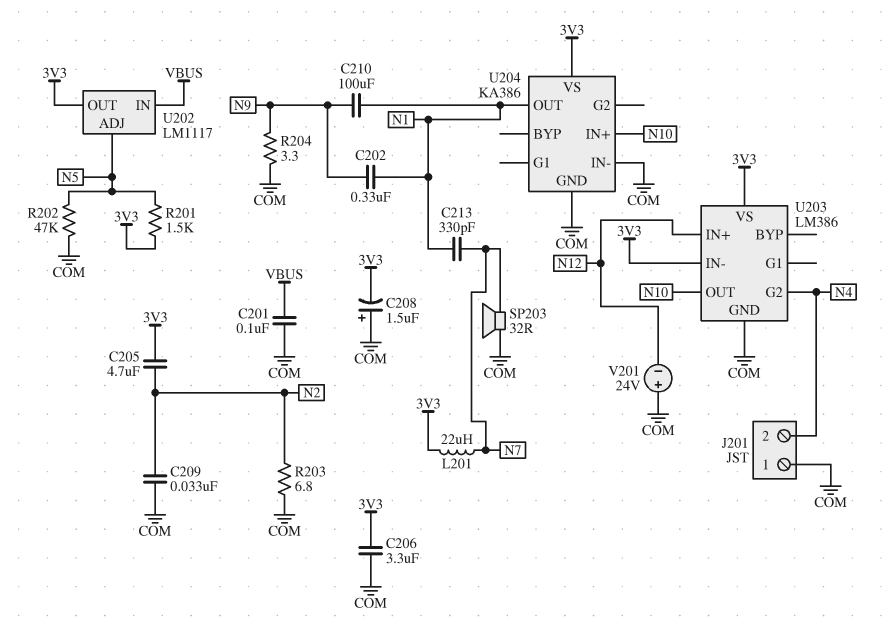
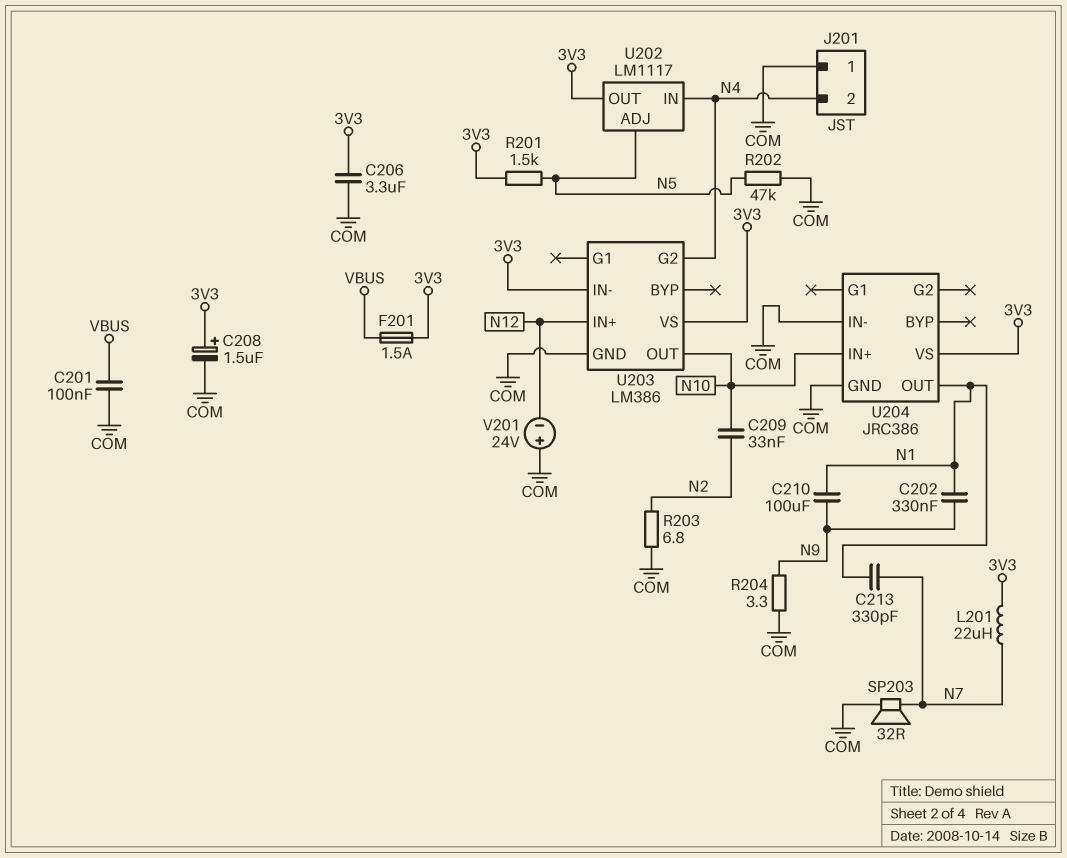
C205: 4.7uF (3V3, N2) -> none
C208: 1.5uF (plus COM, minus 3V3) -> 1.5uF (plus 3V3, minus COM)
C209: 33nF (COM, N2) -> 33nF (N2, N10)
F201: none -> 1.5A (3V3, VBUS)
U202 pin IN: VBUS -> N4
U204: KA386 -> JRC386

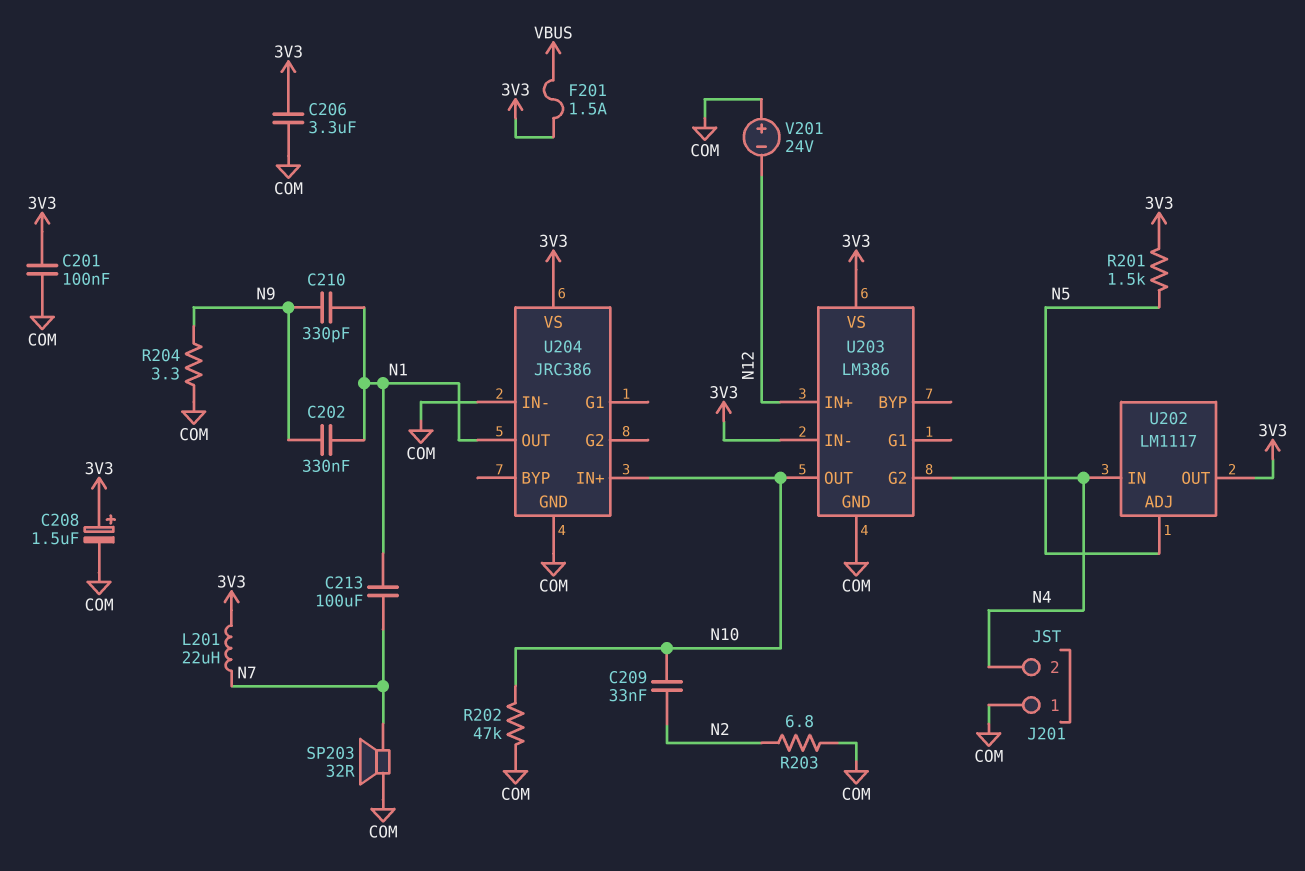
C201: 100nF (COM, VBUS) -> 100nF (3V3, COM)
C210: 100uF (N1, N9) -> 330pF (N1, N9)
C213: 330pF (N1, N7) -> 100uF (N1, N7)
R202: 47k (COM, N5) -> 47k (COM, N10)

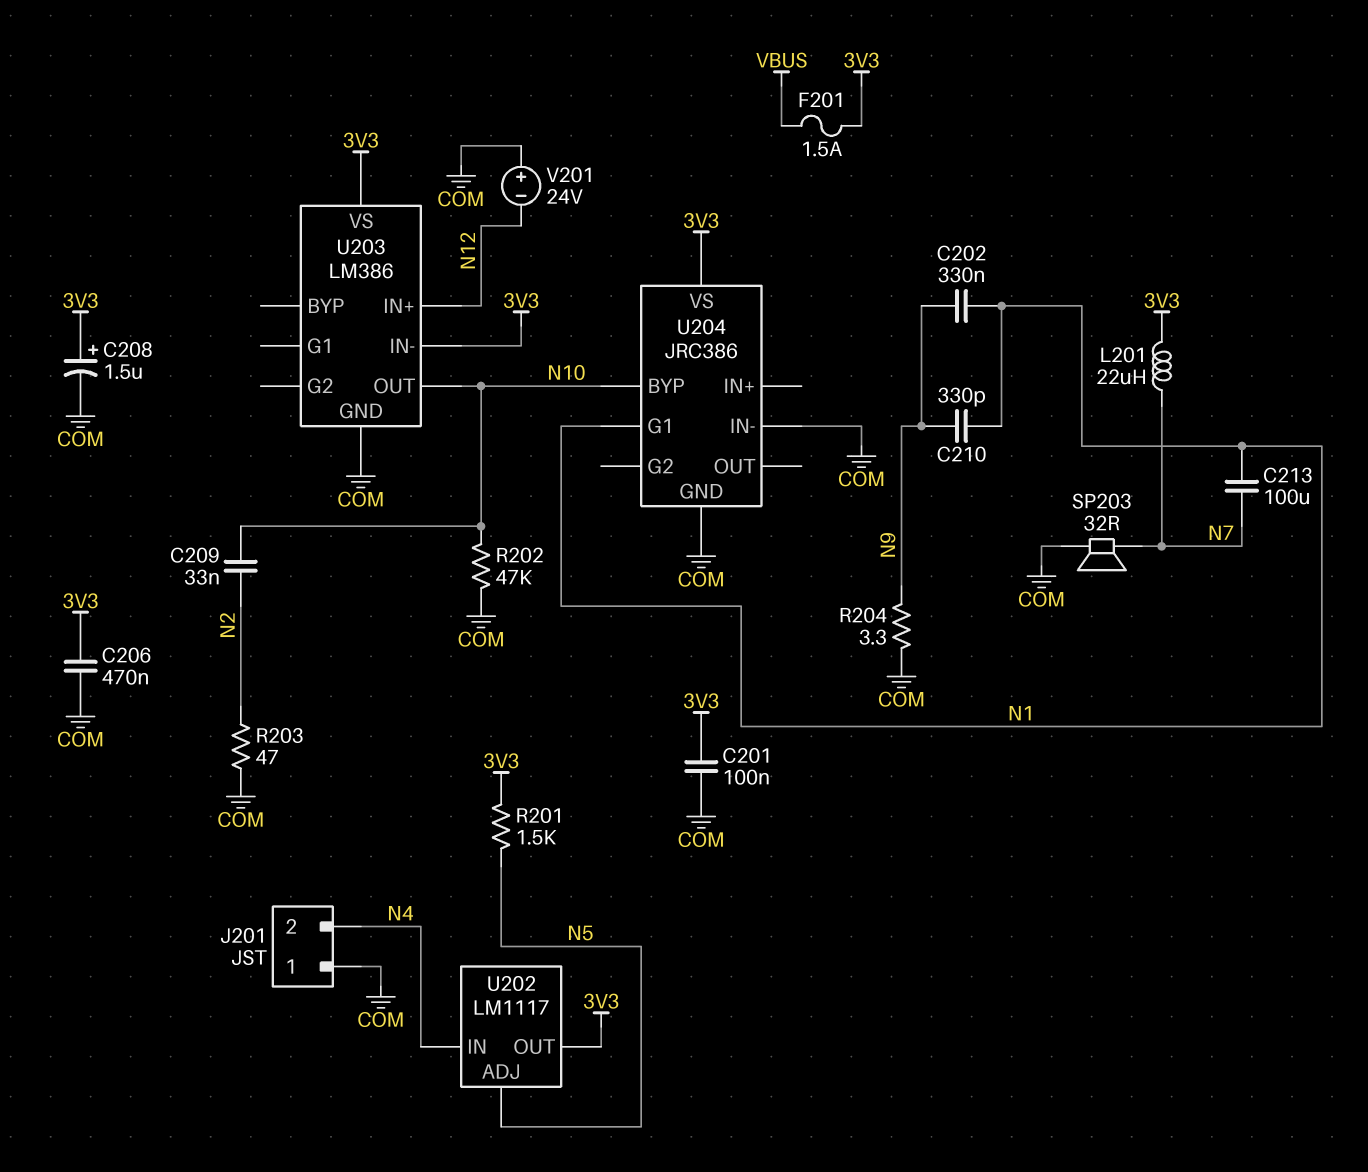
C206: 3.3uF (3V3, COM) -> 470nF (3V3, COM)
R203: 6.8 (COM, N2) -> 47 (COM, N2)
U203 pin G2: N4 -> none
U204 pin BYP: none -> N10
U204 pin G1: none -> N1
U204 pin IN+: N10 -> none
U204 pin OUT: N1 -> none

